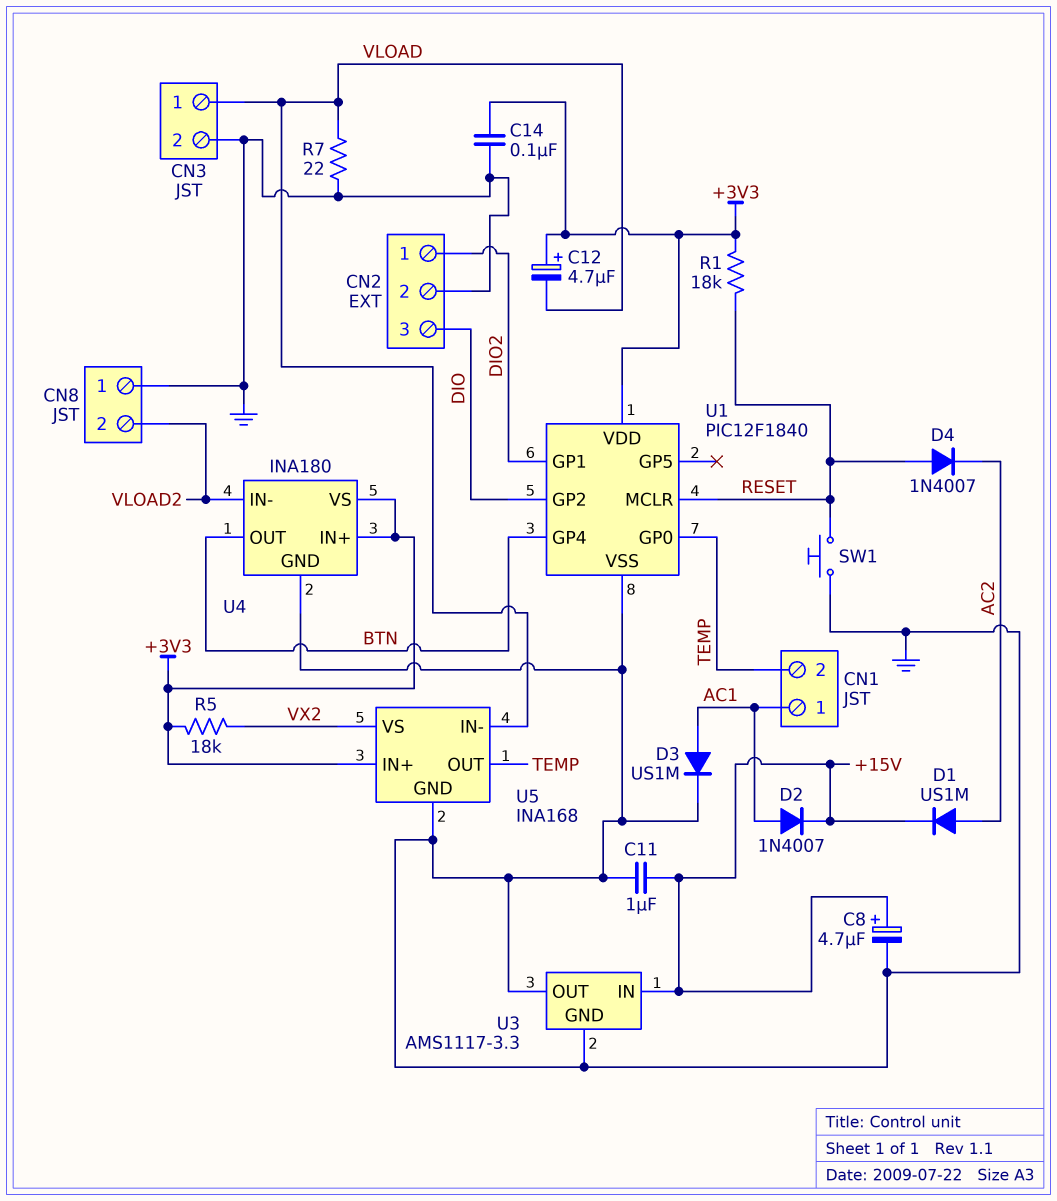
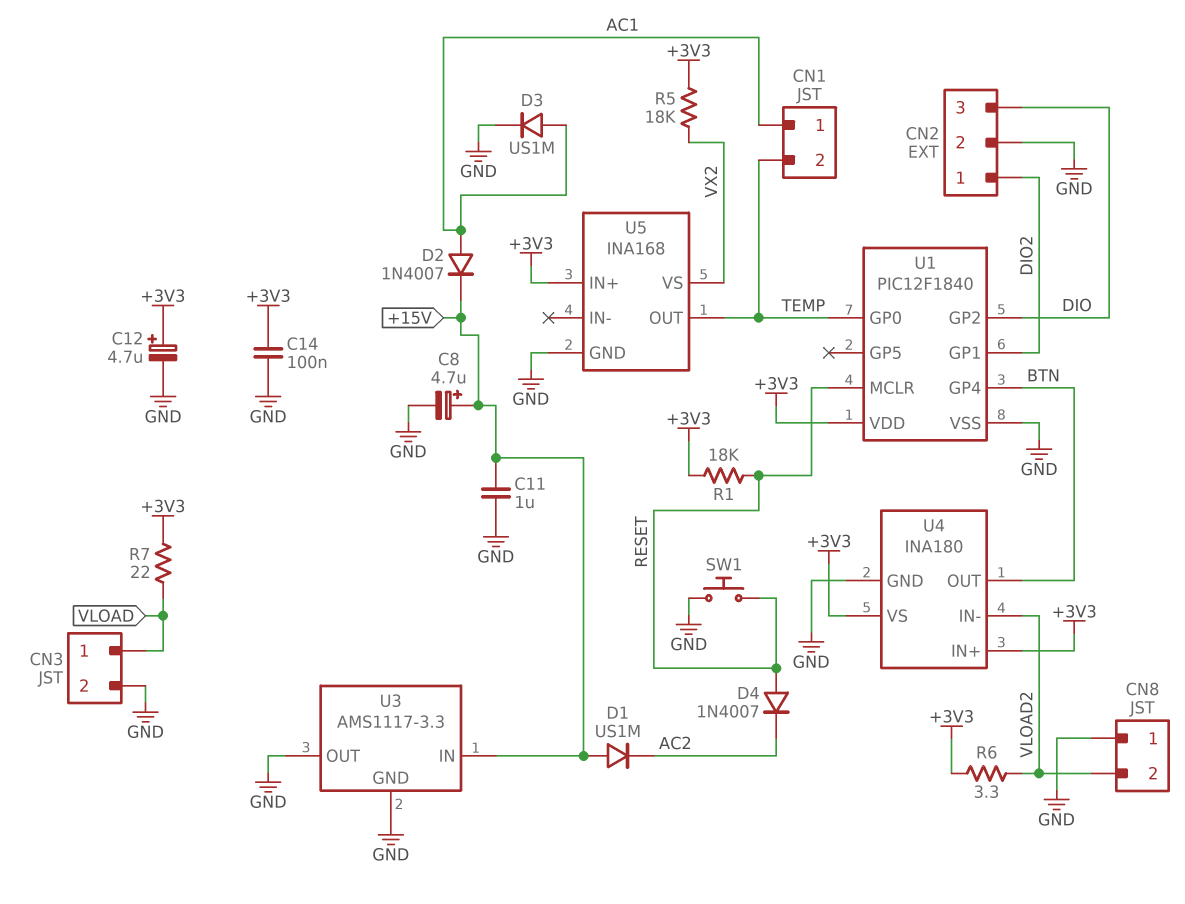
C12: 4.7uF (plus +3V3, minus VLOAD) -> 4.7uF (plus +3V3, minus GND)
D1: diode US1M (A AC2, K +15V) -> diode US1M (A +15V, K AC2)
R6: none -> 3.3 (+3V3, VLOAD2)
R7: 22 (GND, VLOAD) -> 22 (+3V3, VLOAD)
U5 pin IN-: VLOAD -> none

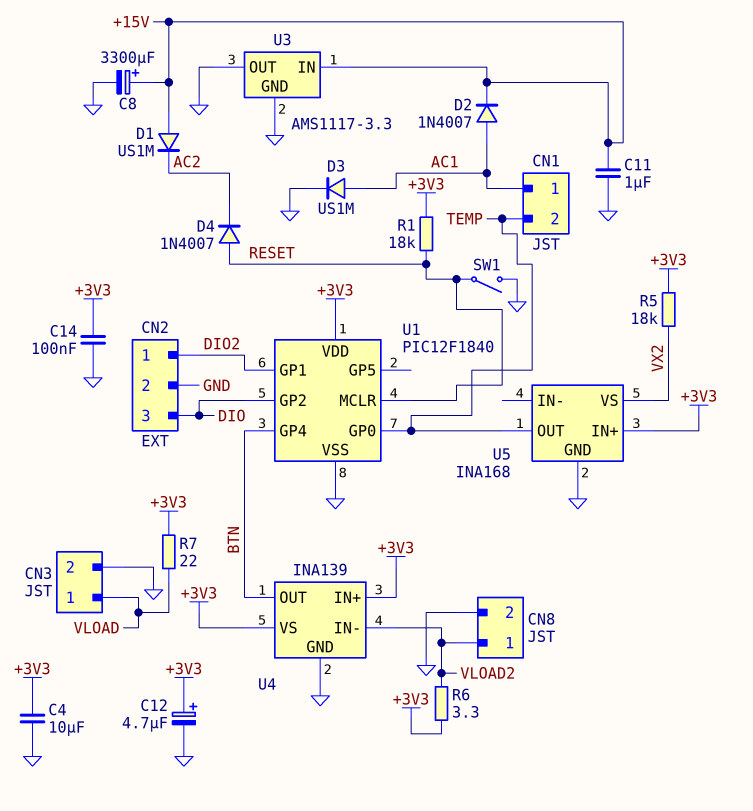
C4: none -> 10uF (+3V3, GND)
C8: 4.7uF (plus +15V, minus GND) -> 3300uF (plus +15V, minus GND)
CN8 pin 1: GND -> VLOAD2
CN8 pin 2: VLOAD2 -> GND
SW1: button (GND, RESET) -> switch (GND, RESET)
U4: INA180 -> INA139

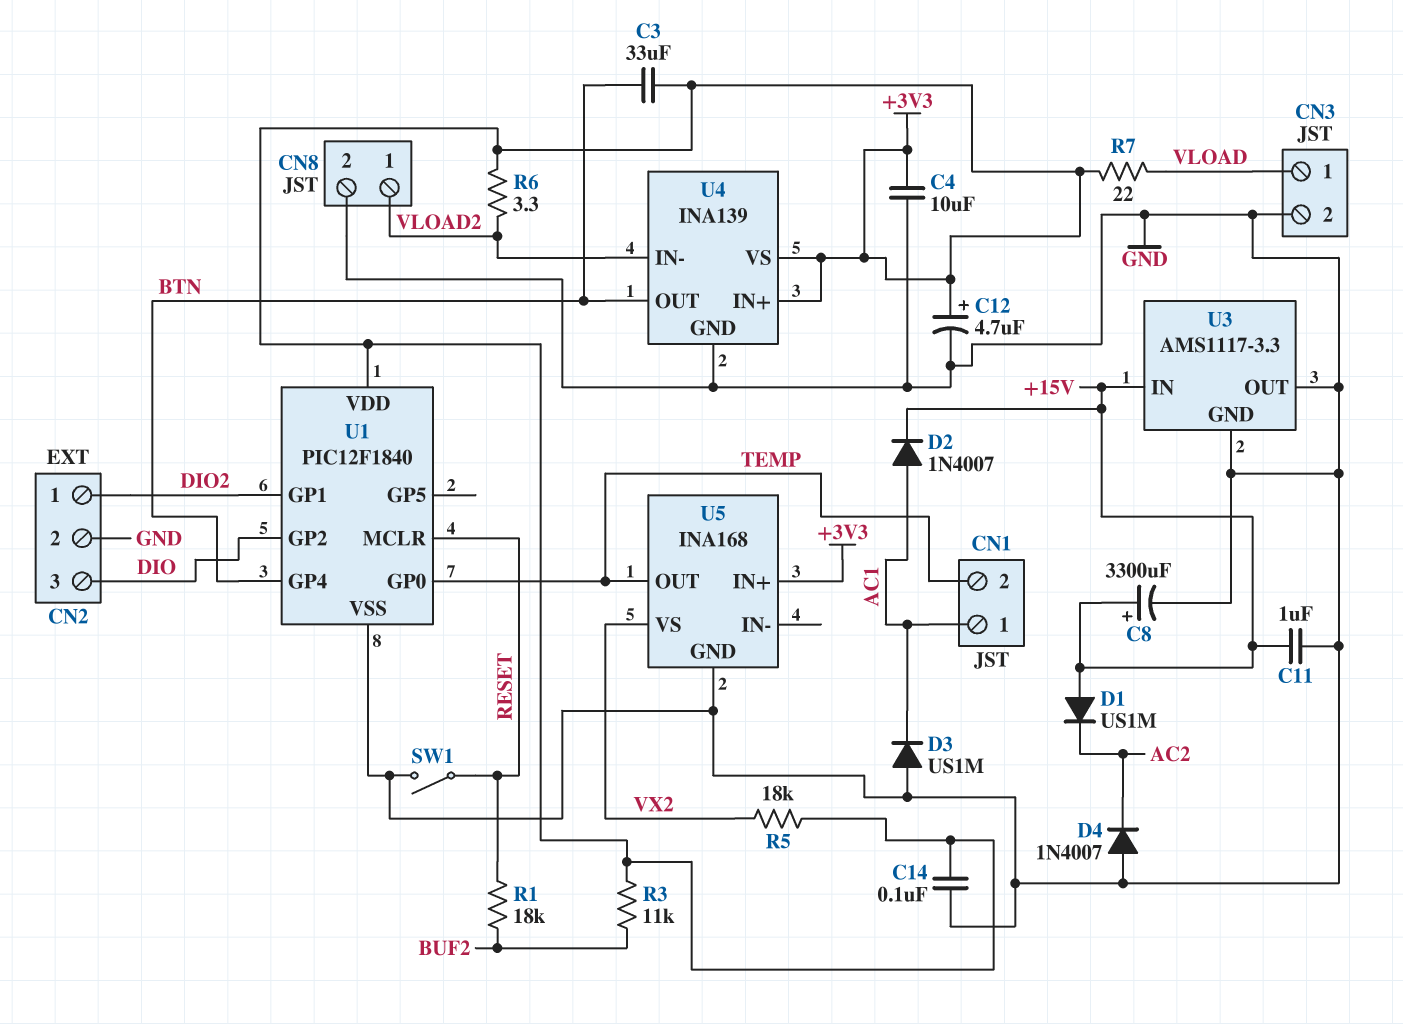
C3: none -> 33uF (+3V3, BTN)
D3: diode US1M (A AC1, K GND) -> diode US1M (A GND, K AC1)
D4: diode 1N4007 (A RESET, K AC2) -> diode 1N4007 (A GND, K AC2)
R1: 18k (+3V3, RESET) -> 18k (BUF2, RESET)
R3: none -> 11k (+3V3, BUF2)

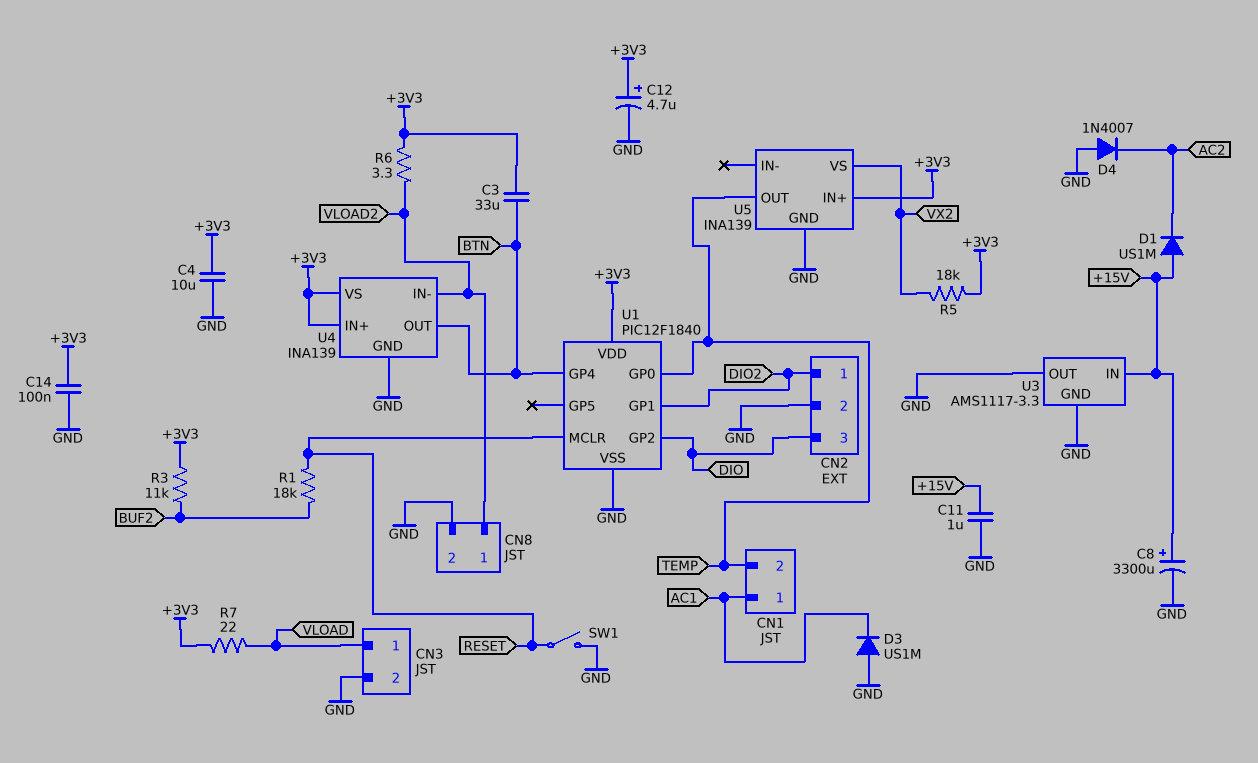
D2: diode 1N4007 (A AC1, K +15V) -> none
U5: INA168 -> INA139

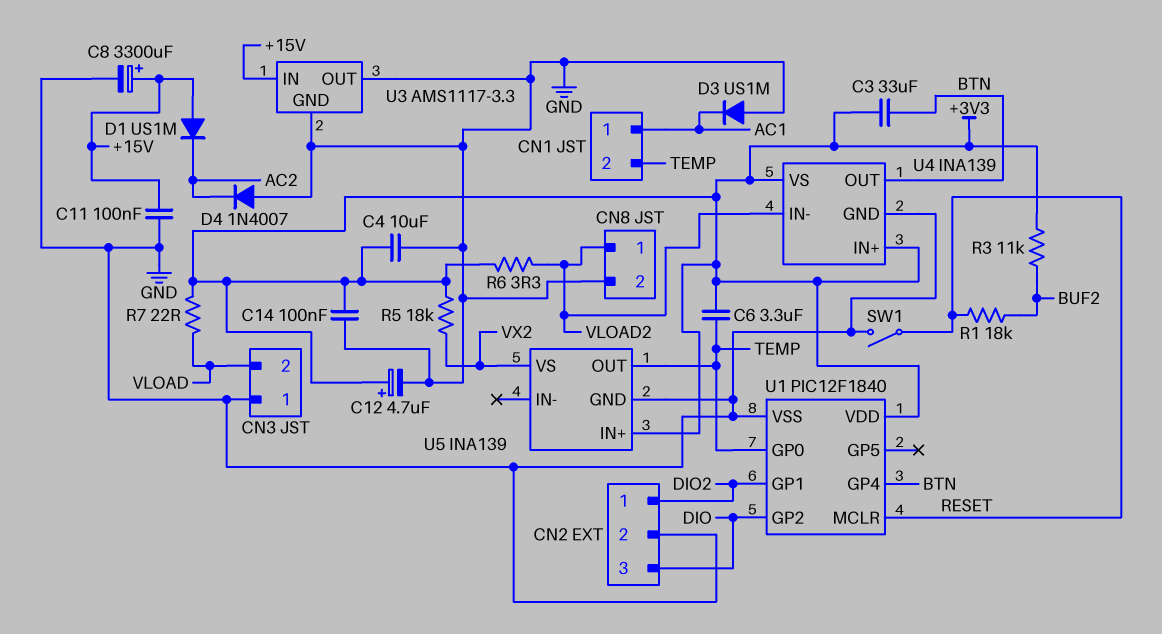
C6: none -> 3.3uF (+3V3, TEMP)
C11: 1uF (+15V, GND) -> 100nF (+15V, GND)
CN3 pin 1: VLOAD -> GND
CN3 pin 2: GND -> VLOAD

